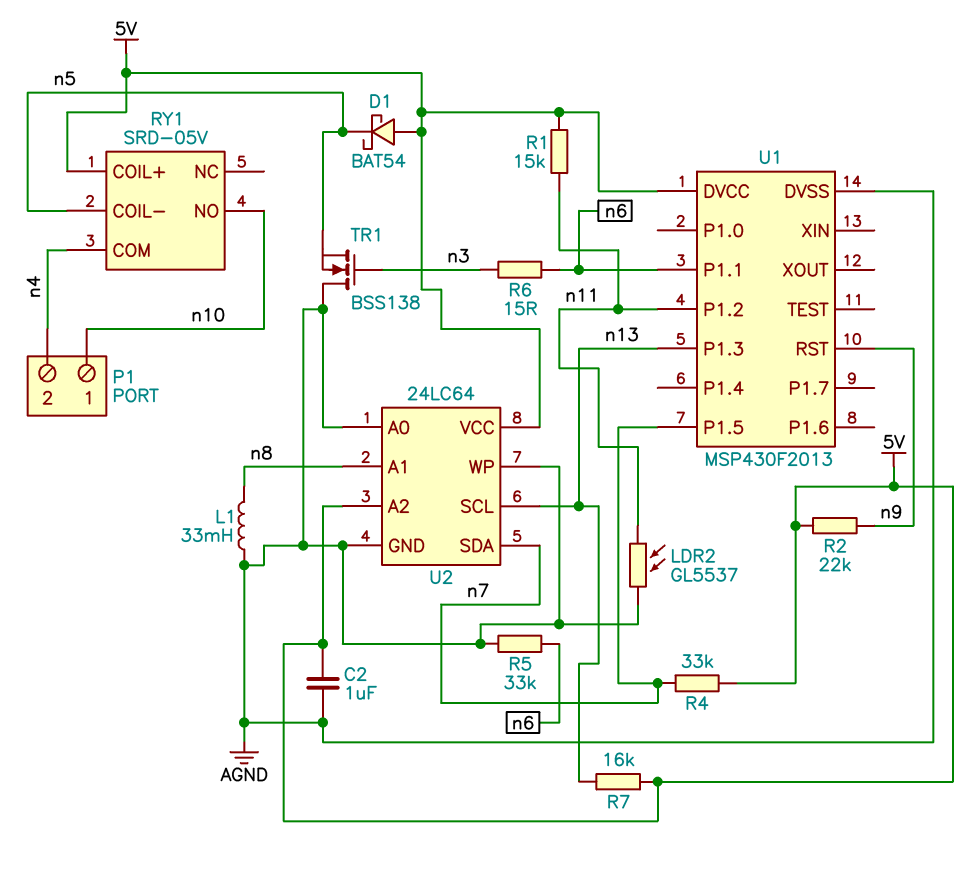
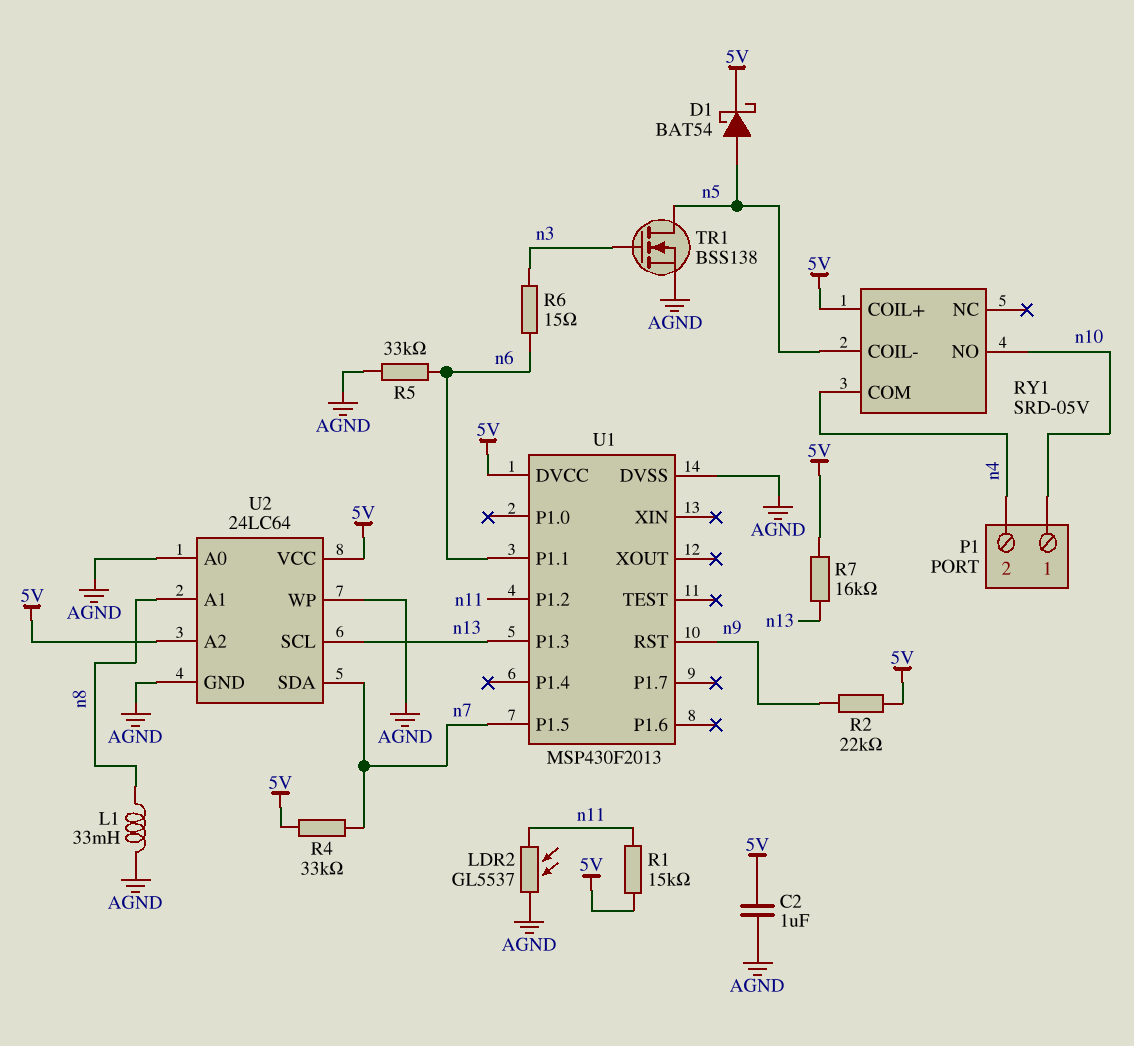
D1: schottky BAT54 (A 5V, K n5) -> schottky BAT54 (A n5, K 5V)
TR1: NMOS BSS138 (G n3, D AGND, S n5) -> NMOS BSS138 (G n3, D n5, S AGND)

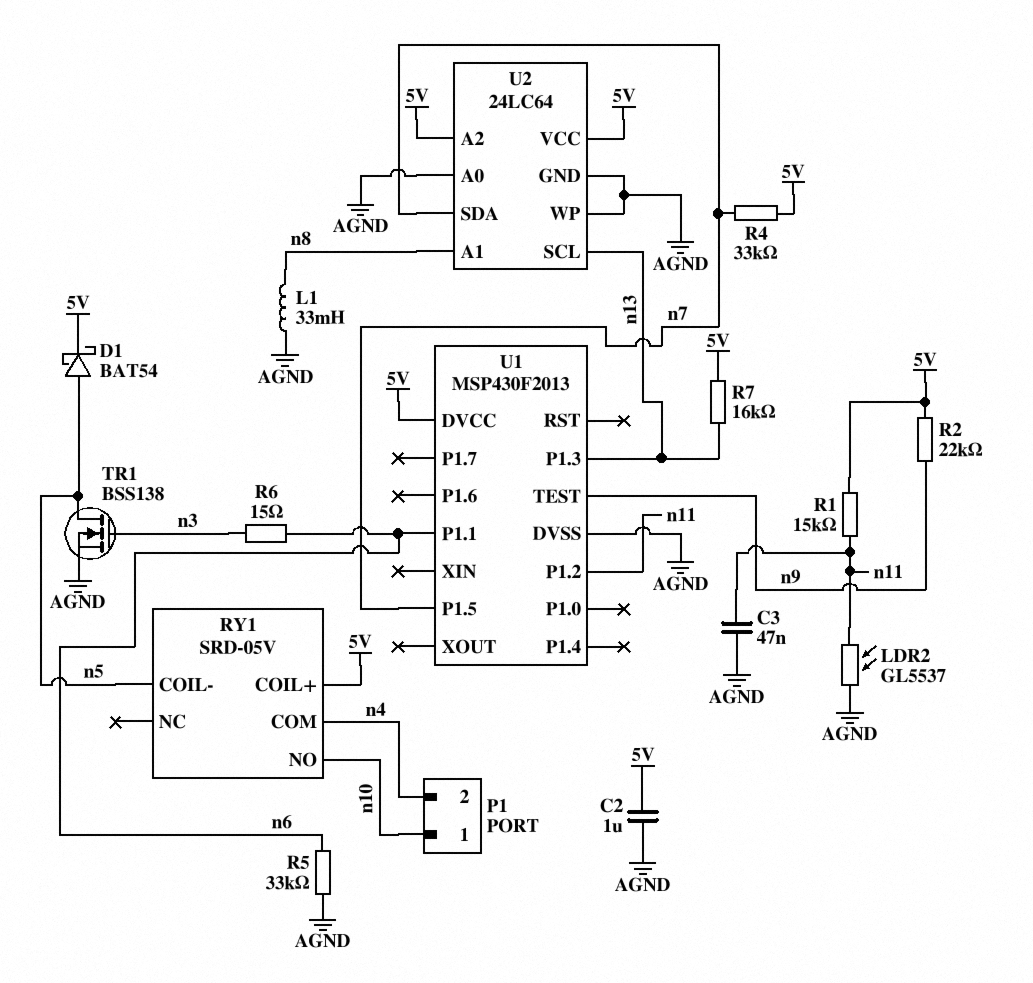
C3: none -> 47nF (AGND, n11)
U1 pin RST: n9 -> none
U1 pin TEST: none -> n9

